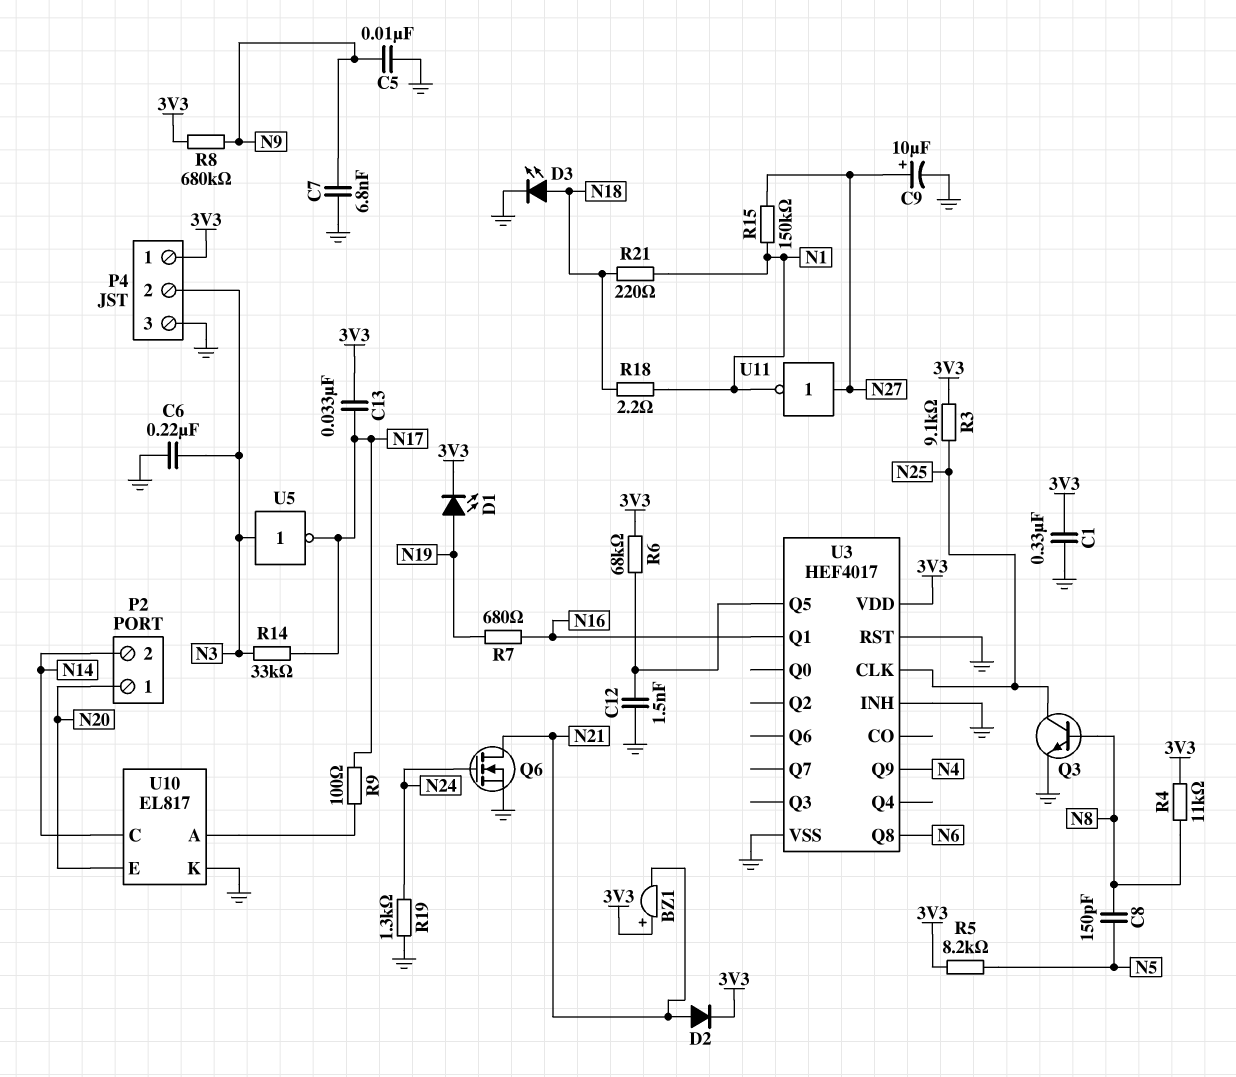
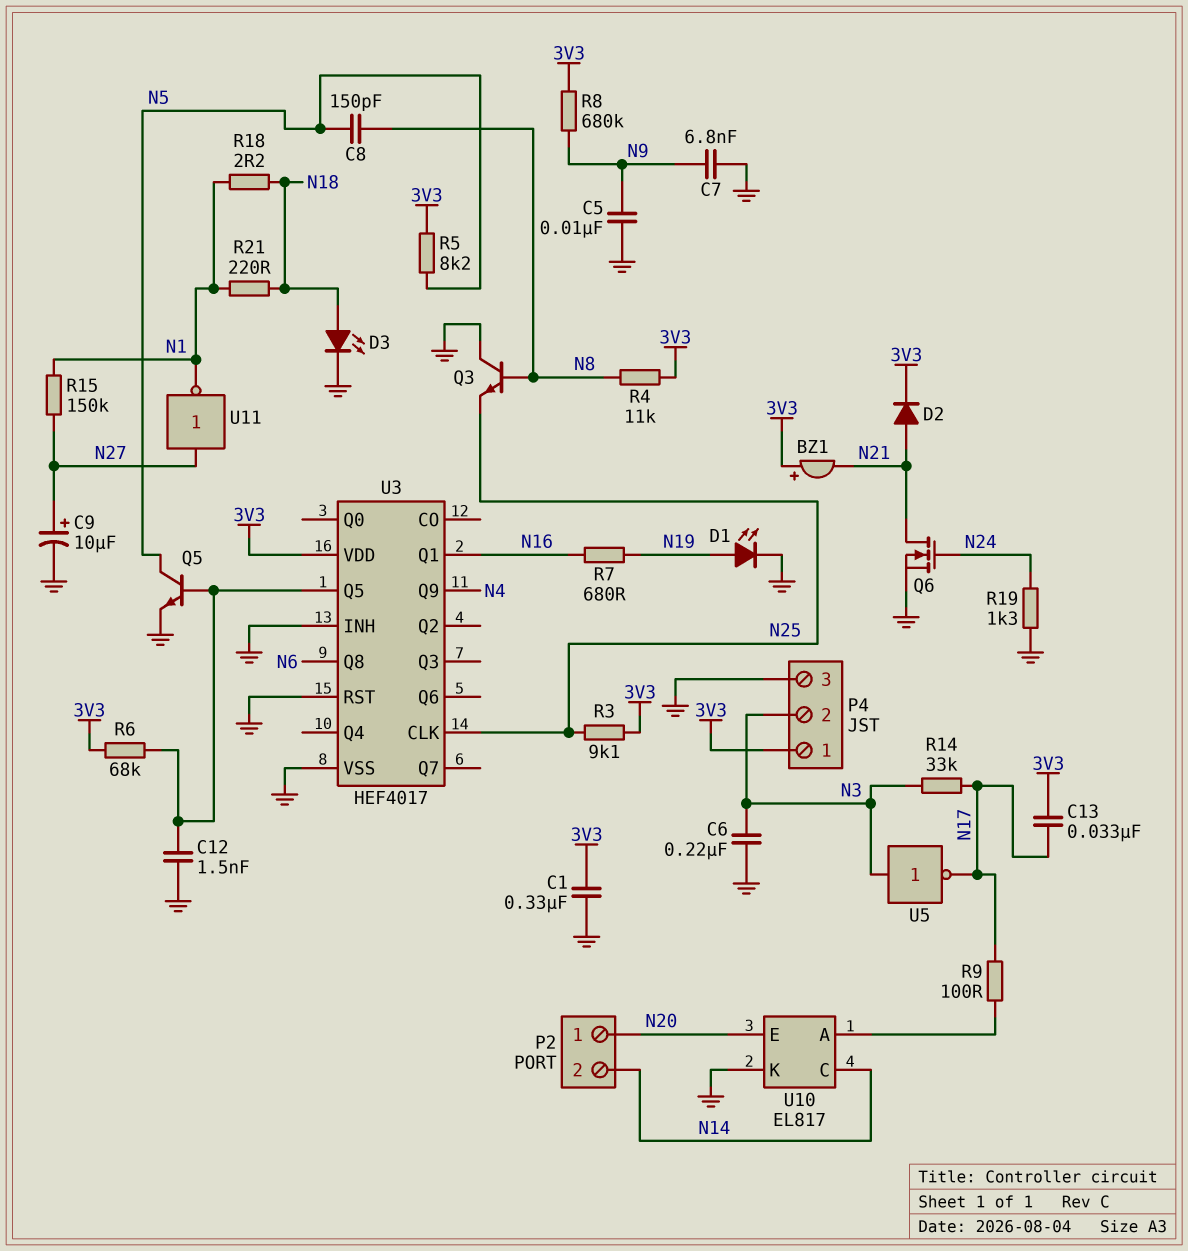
D1: LED (A N19, K 3V3) -> LED (A N19, K GND)
Q3: NPN (B N8, C N25, E GND) -> NPN (B N8, C GND, E N25)
Q5: none -> NPN (B U3/Q5, C N5, E GND)

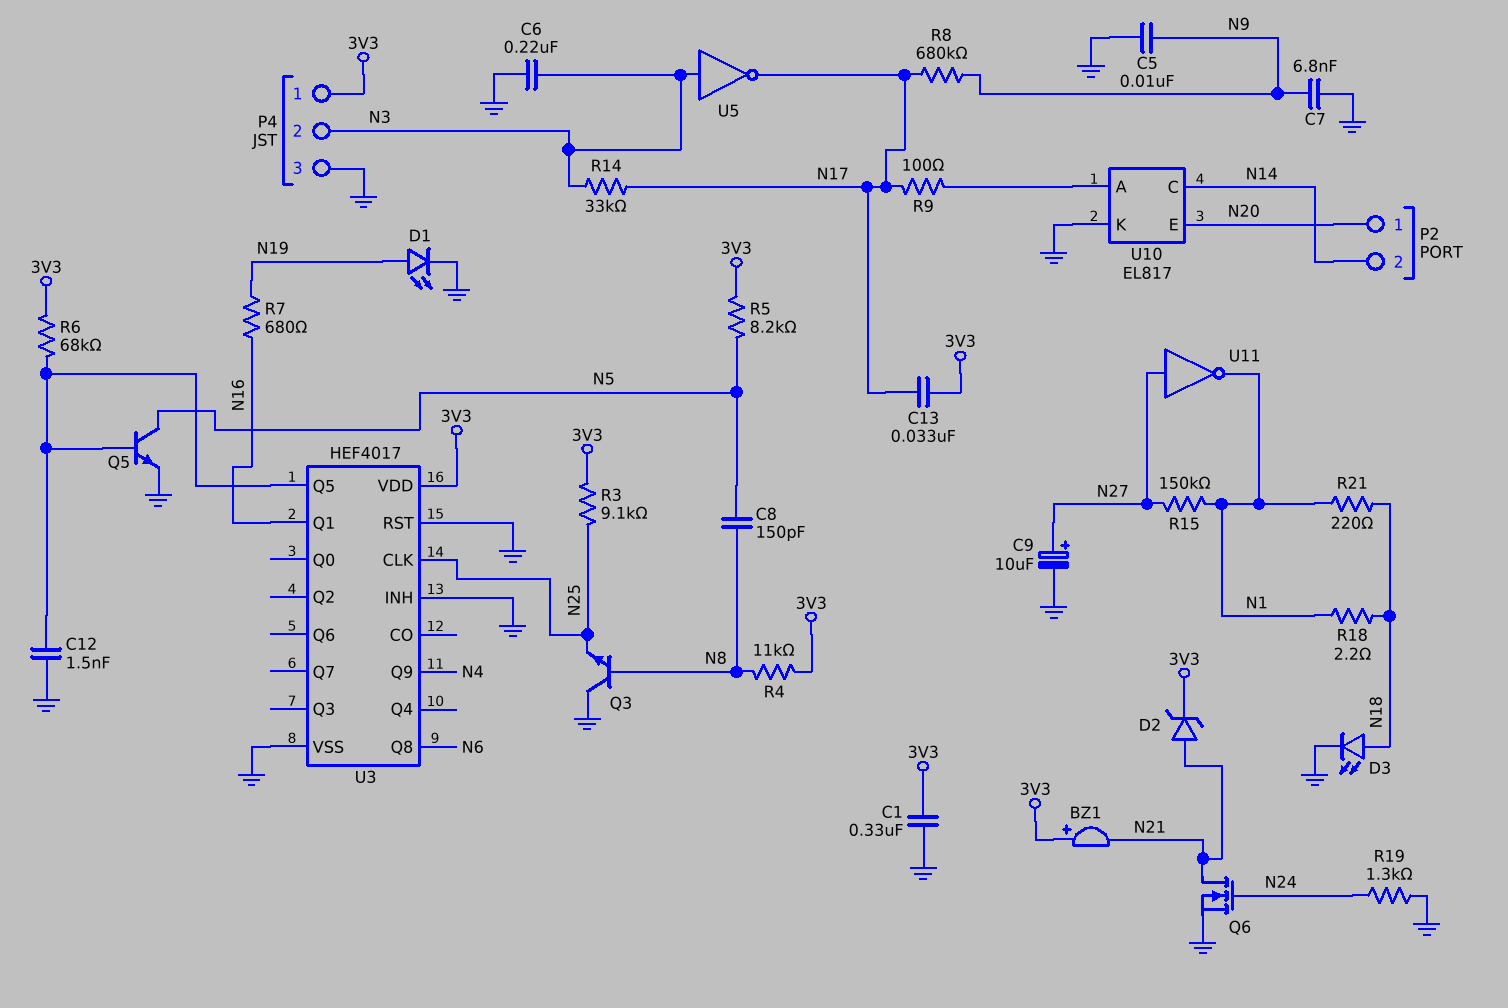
D2: diode (A N21, K 3V3) -> zener (A N21, K 3V3)
R8: 680k (3V3, N9) -> 680k (N9, N17)

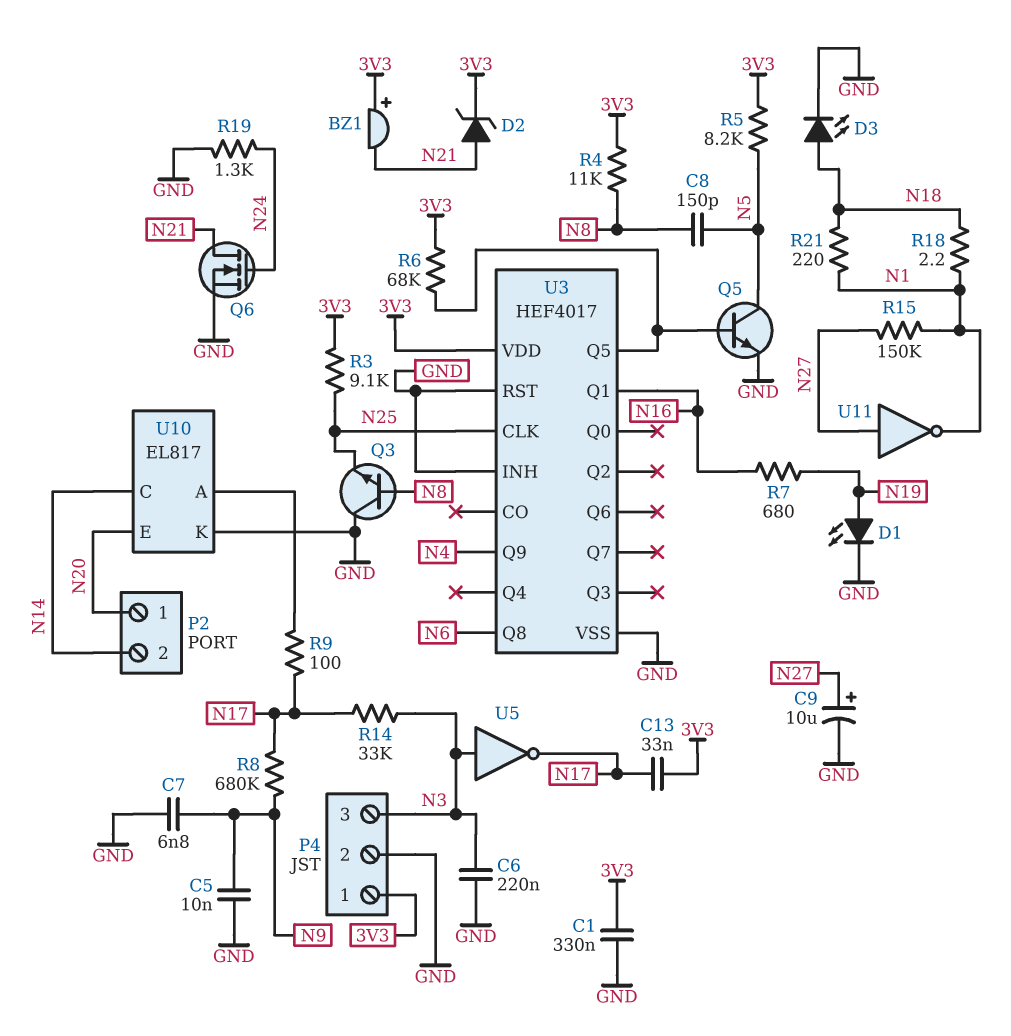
C12: 1.5nF (GND, U3/Q5) -> none
P4 pin 2: N3 -> GND
P4 pin 3: GND -> N3

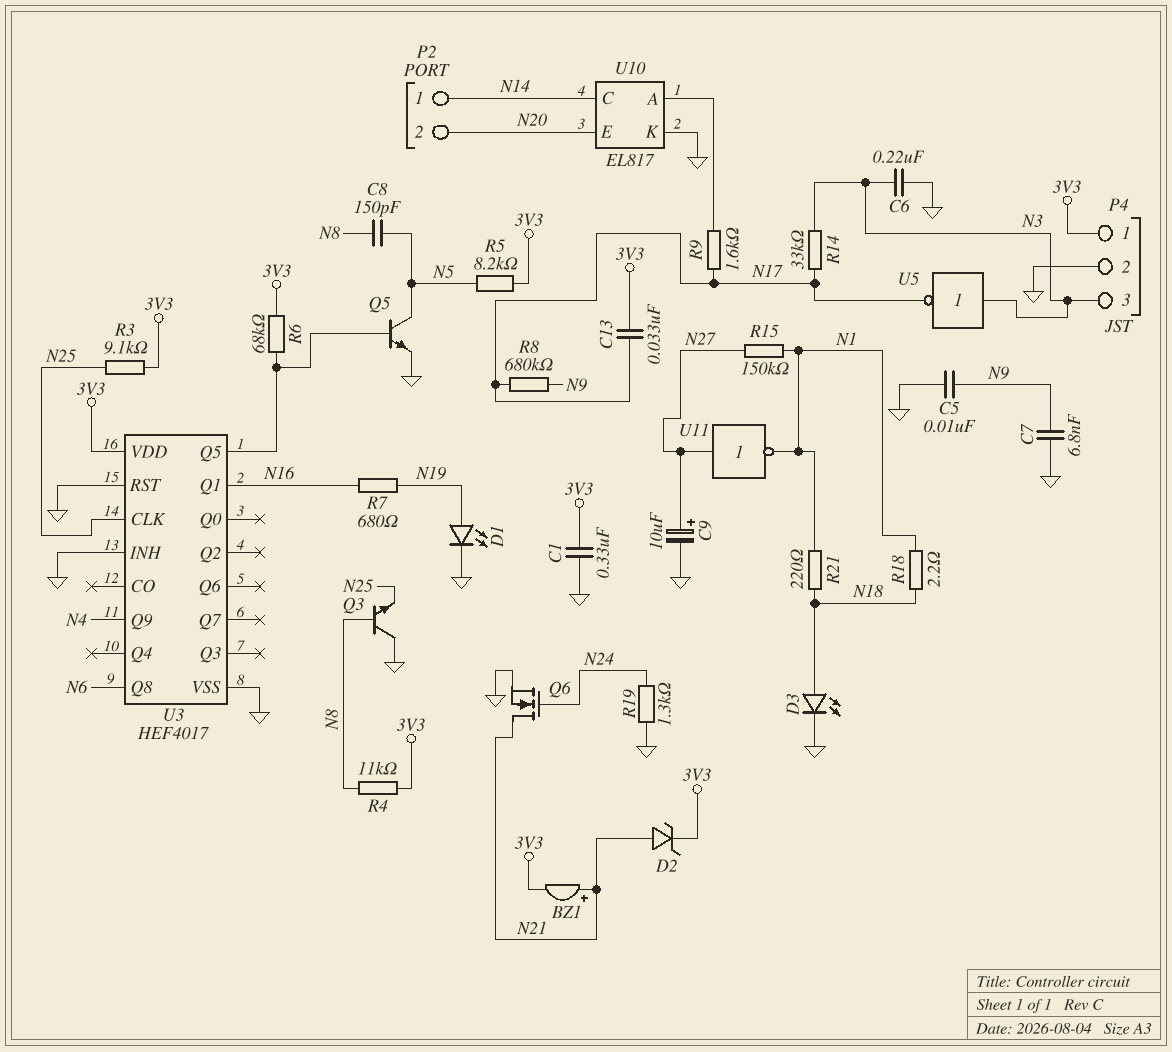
BZ1: buzzer (plus 3V3, minus N21) -> buzzer (plus N21, minus 3V3)
P2 pin 1: N20 -> N14
P2 pin 2: N14 -> N20
R9: 100 (N17, U10/A) -> 1.6k (N17, U10/A)

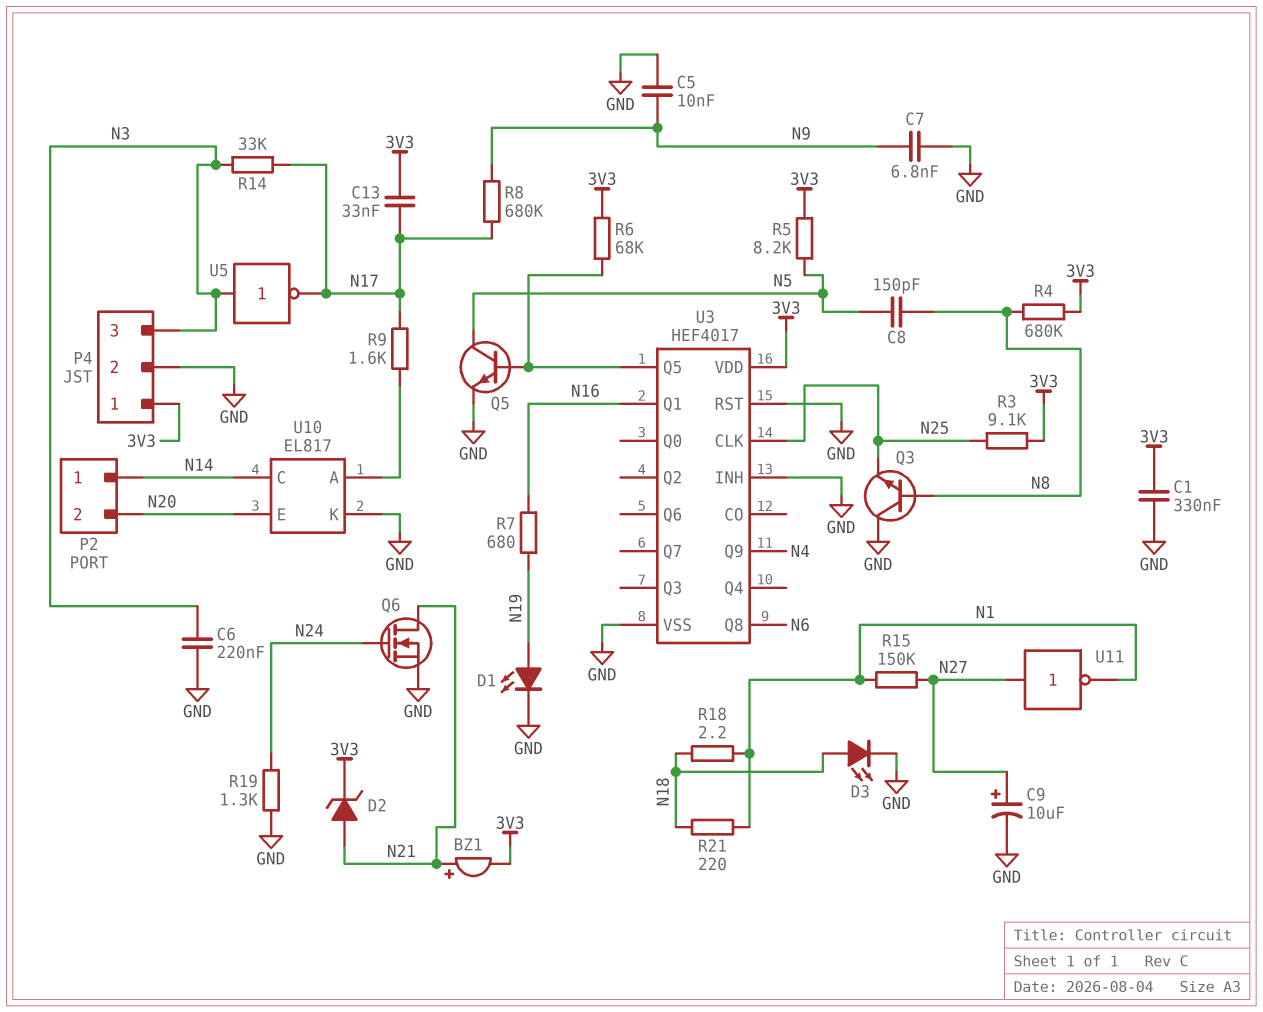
R4: 11k (3V3, N8) -> 680k (3V3, N8)

